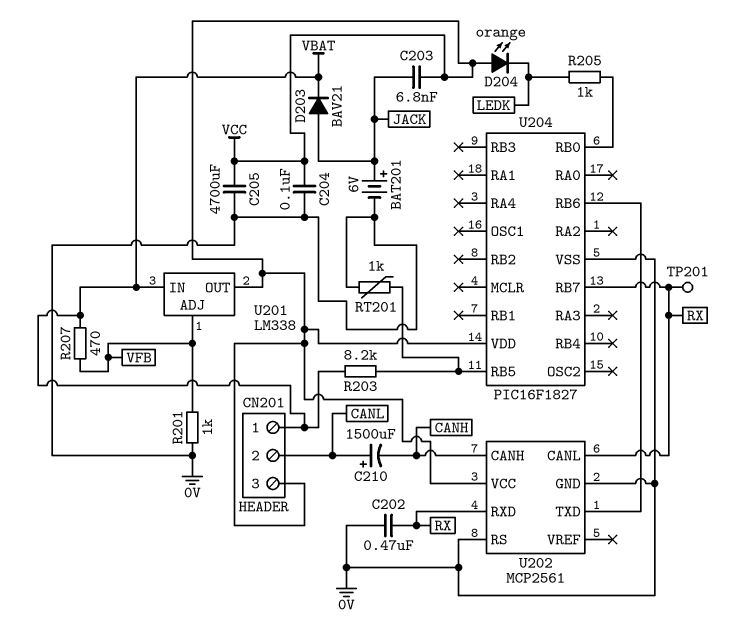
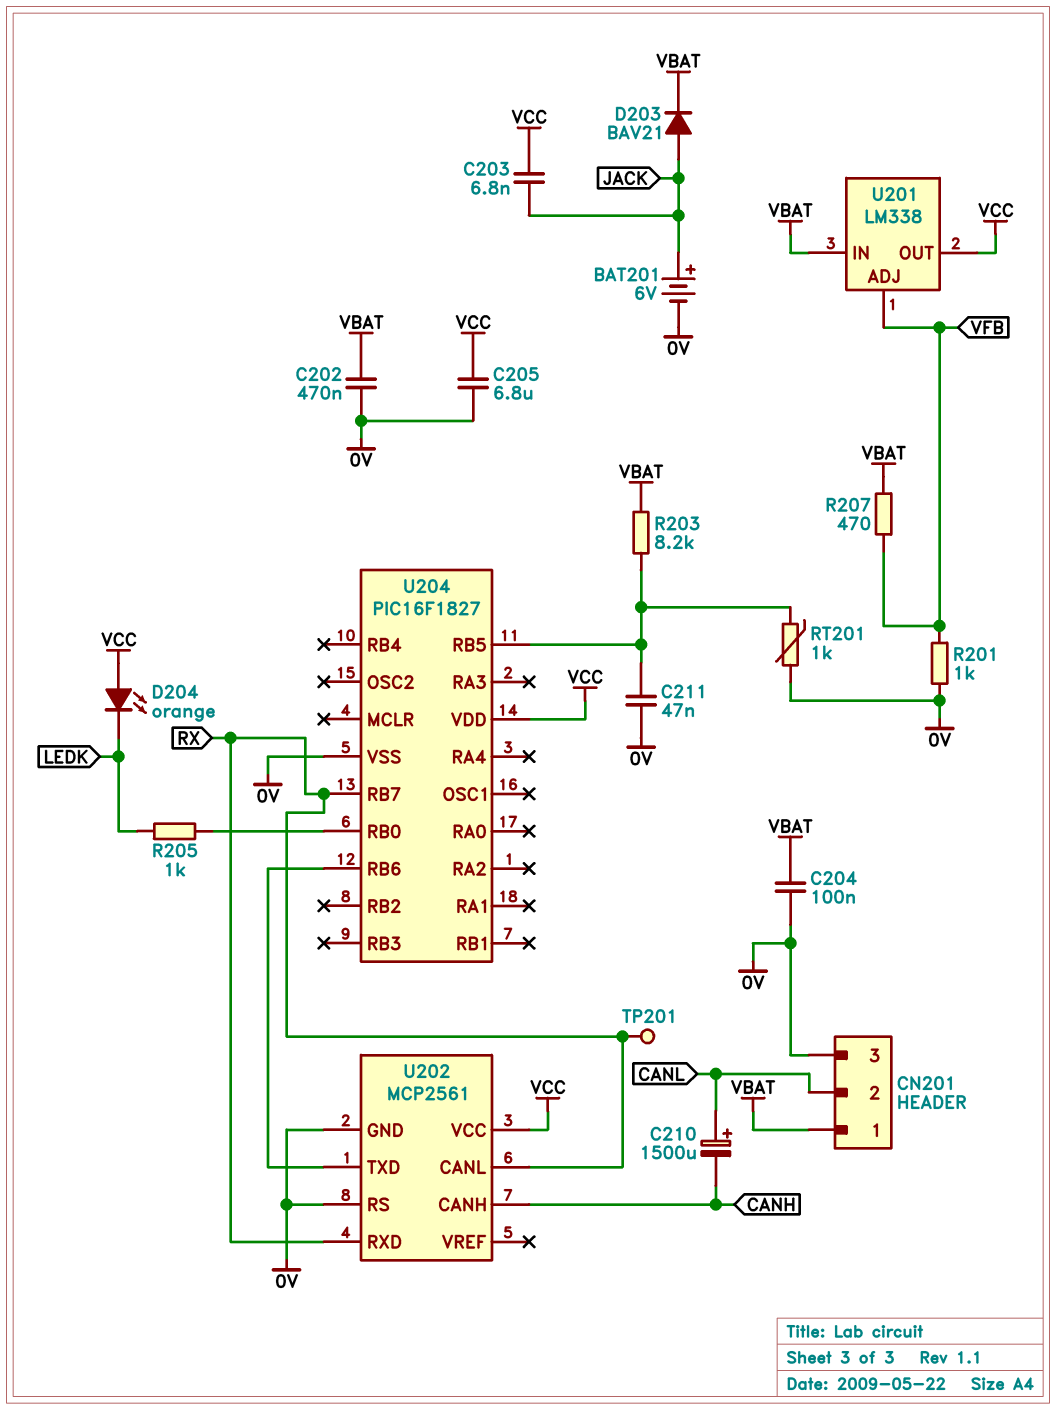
C202: 470nF (0V, RX) -> 470nF (0V, VBAT)
C204: 100nF (0V, VCC) -> 100nF (0V, VBAT)
C205: 4700uF (0V, VCC) -> 6.8uF (0V, VCC)
C211: none -> 47nF (0V, U204/RB5)
CN201 pin 3: VCC -> 0V

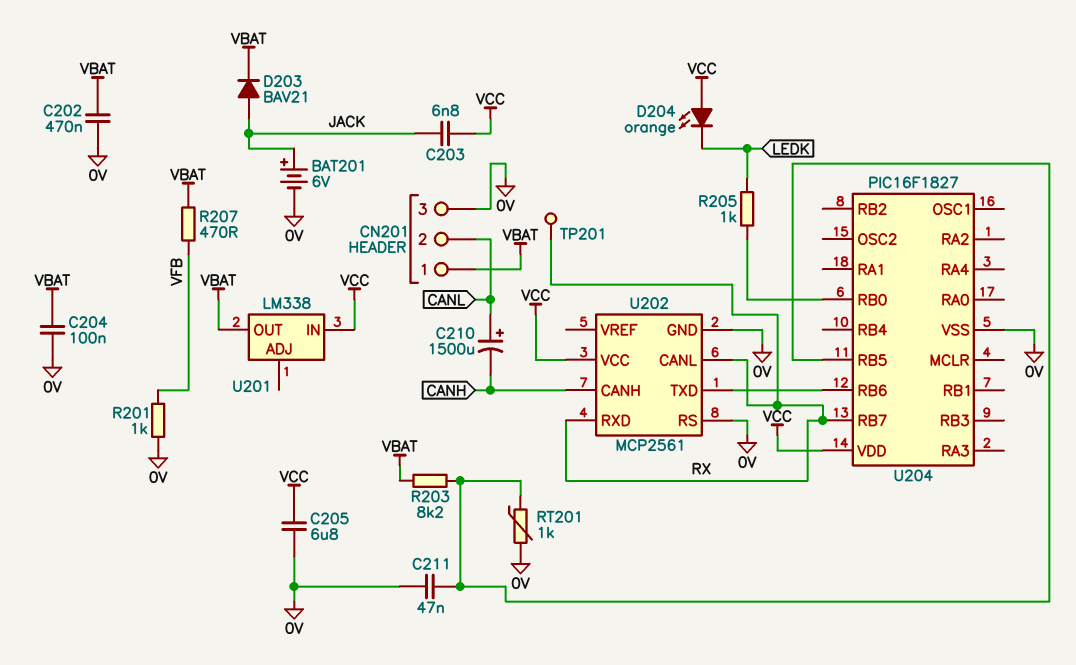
U201 pin ADJ: VFB -> none
U201 pin IN: VBAT -> VCC
U201 pin OUT: VCC -> VBAT

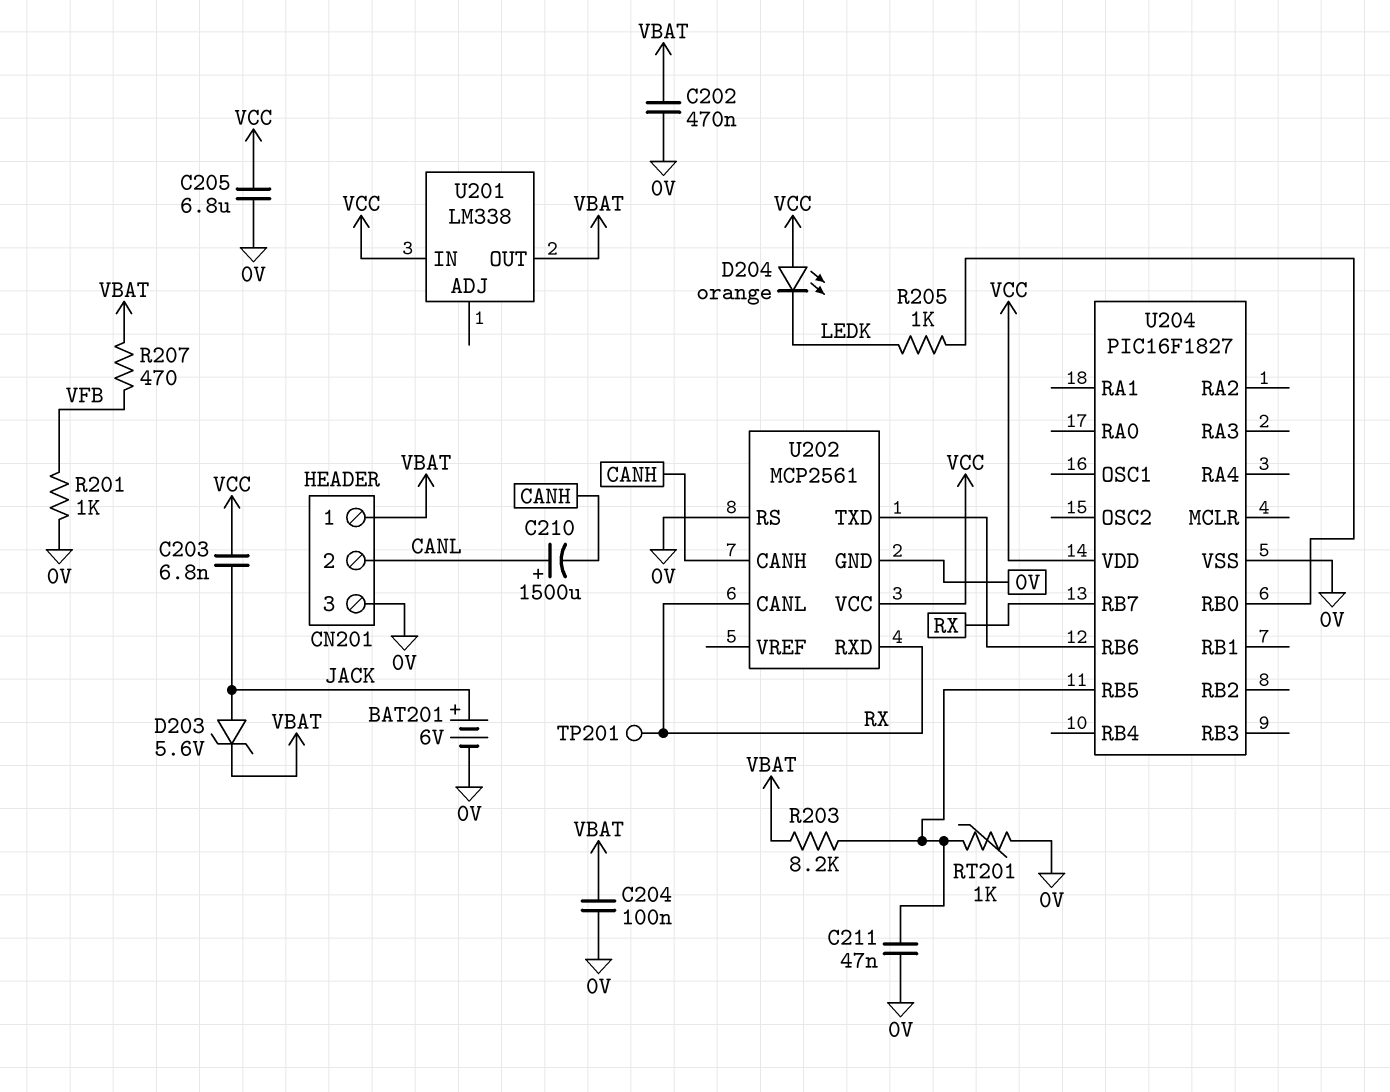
D203: diode BAV21 (A JACK, K VBAT) -> zener 5.6V (A JACK, K VBAT)

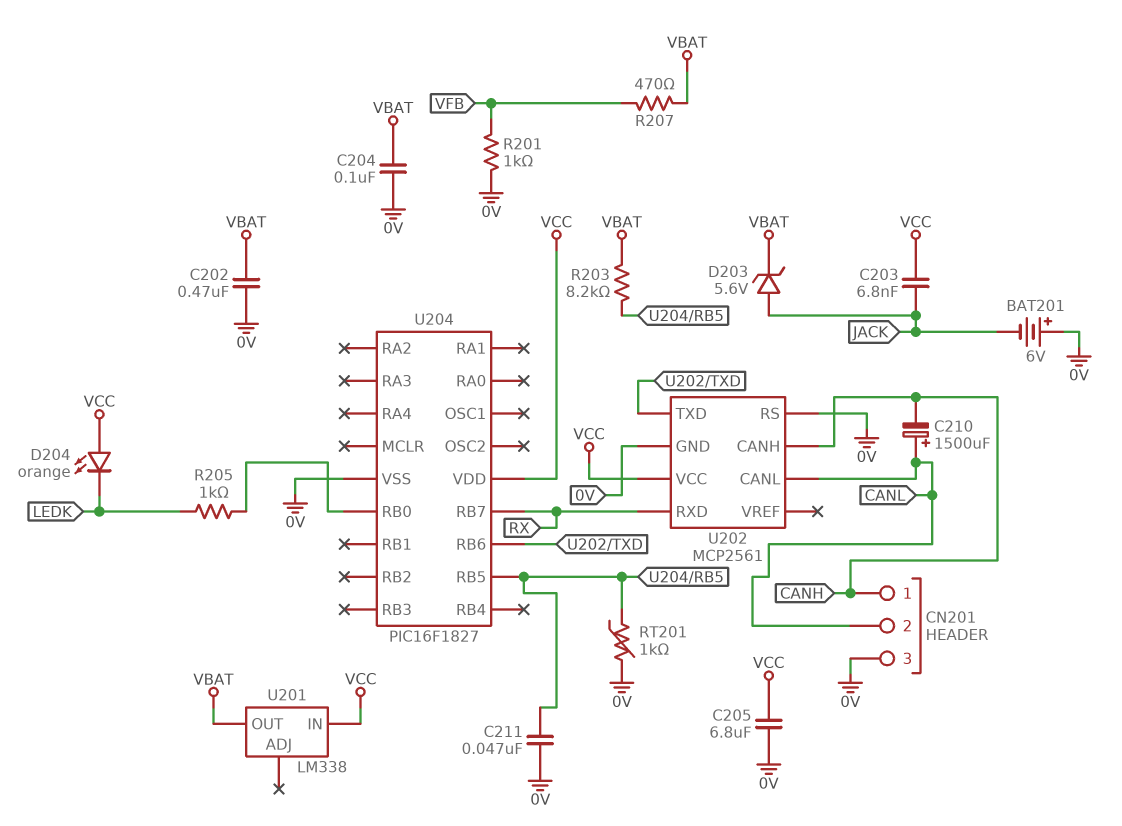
BAT201: 6V (plus JACK, minus 0V) -> 6V (plus 0V, minus JACK)
CN201 pin 1: VBAT -> CANH
TP201: test point (RX) -> none
U202 pin CANL: RX -> CANL

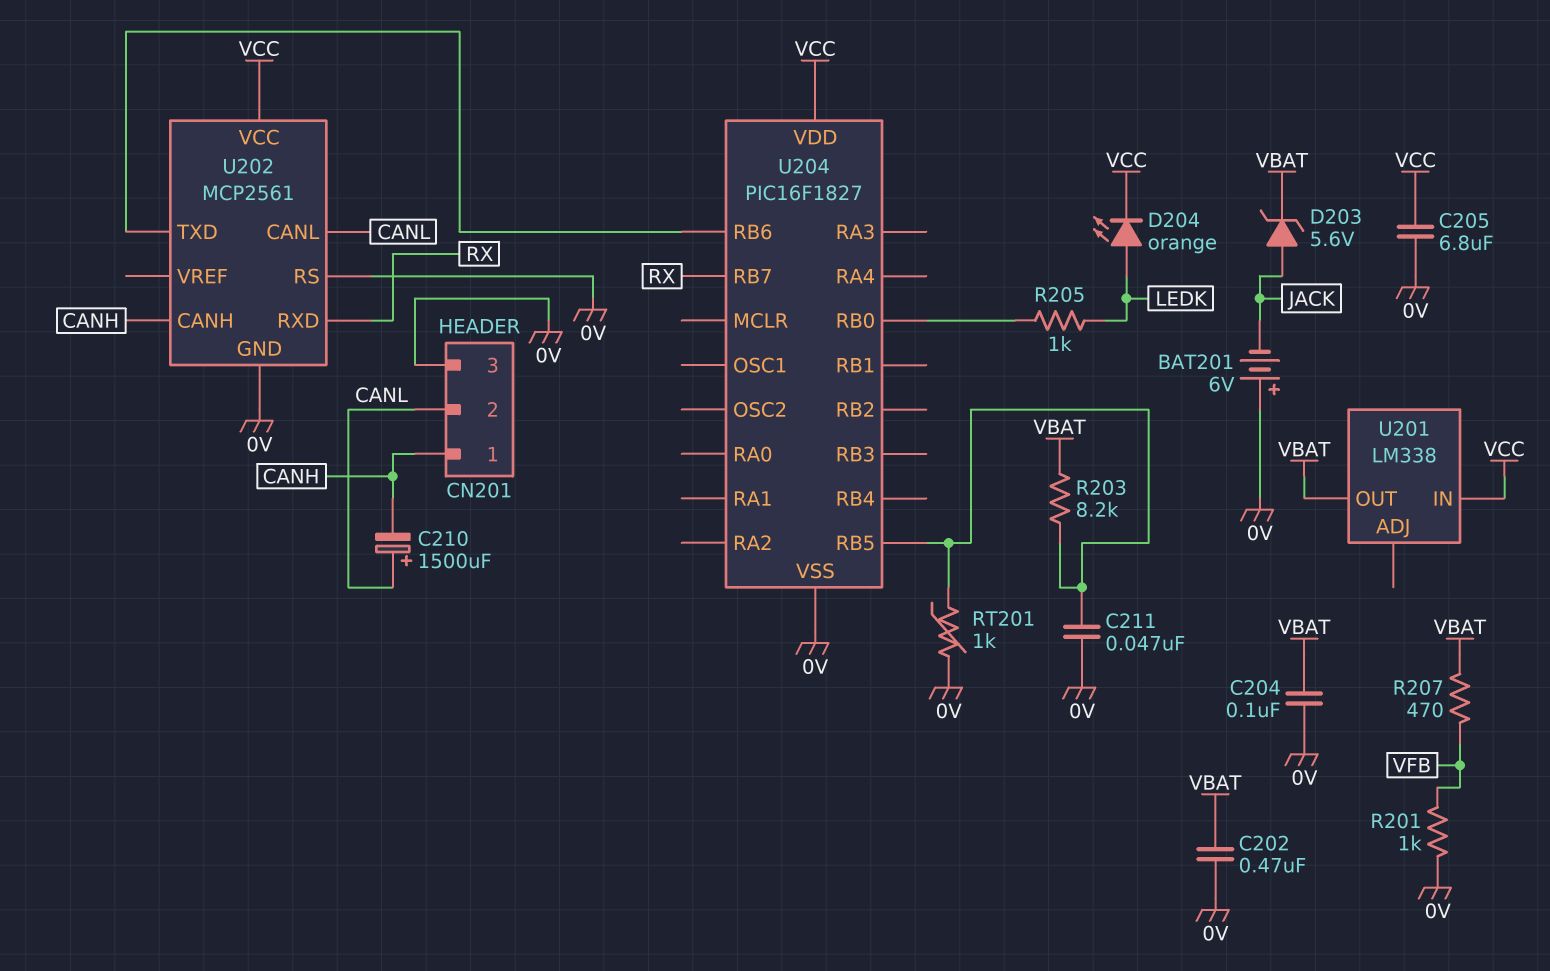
C203: 6.8nF (JACK, VCC) -> none
D204: LED orange (A VCC, K LEDK) -> LED orange (A LEDK, K VCC)

